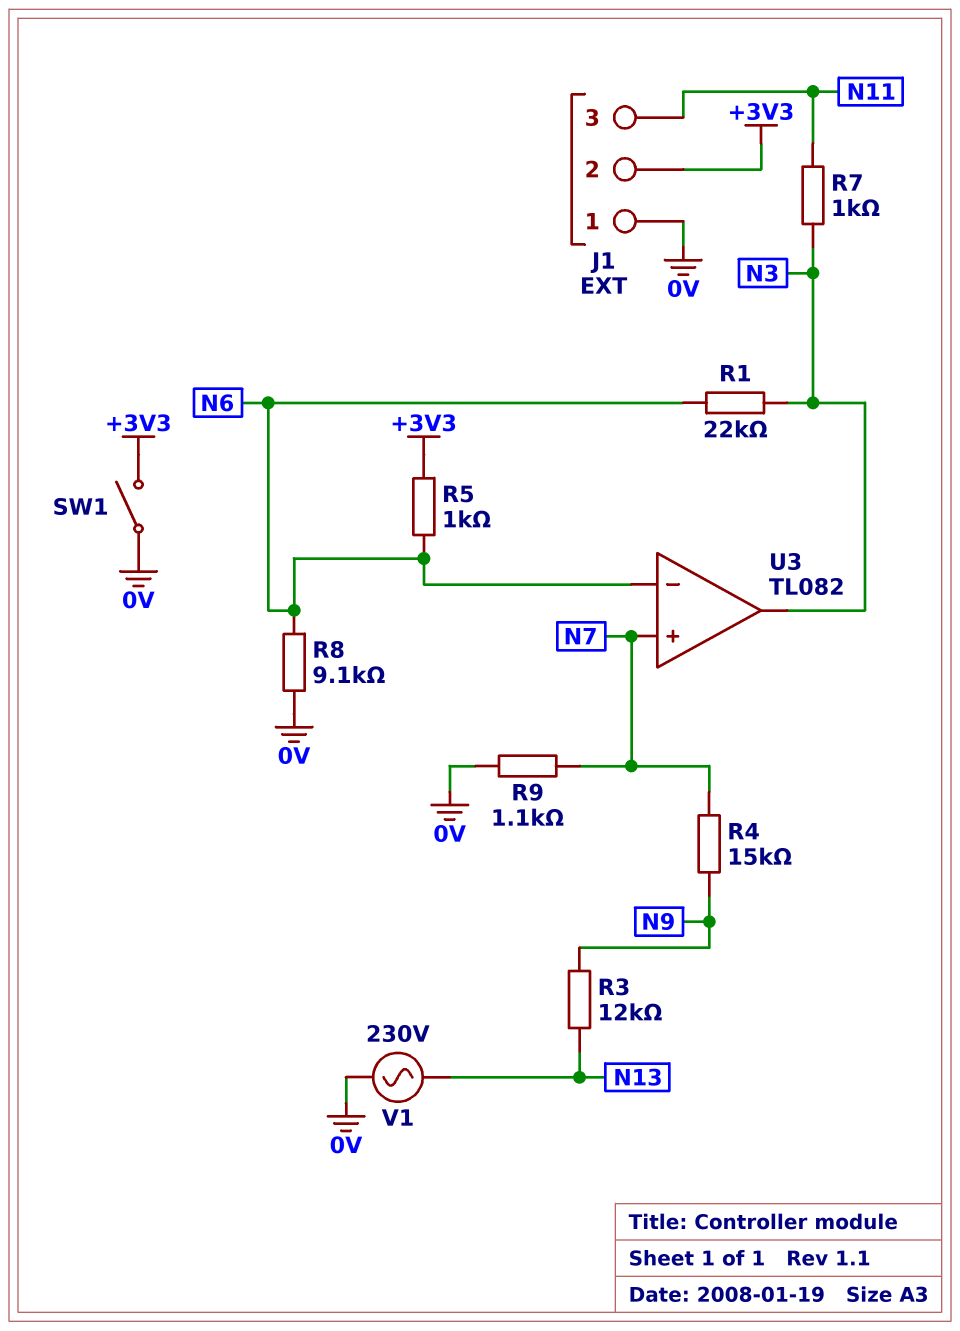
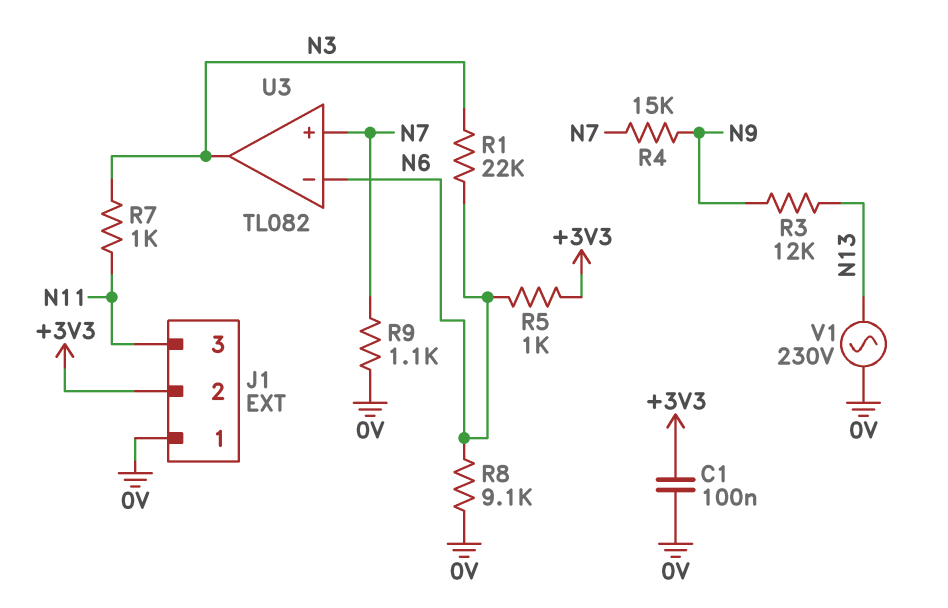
C1: none -> 100nF (+3V3, 0V)
SW1: switch (+3V3, 0V) -> none

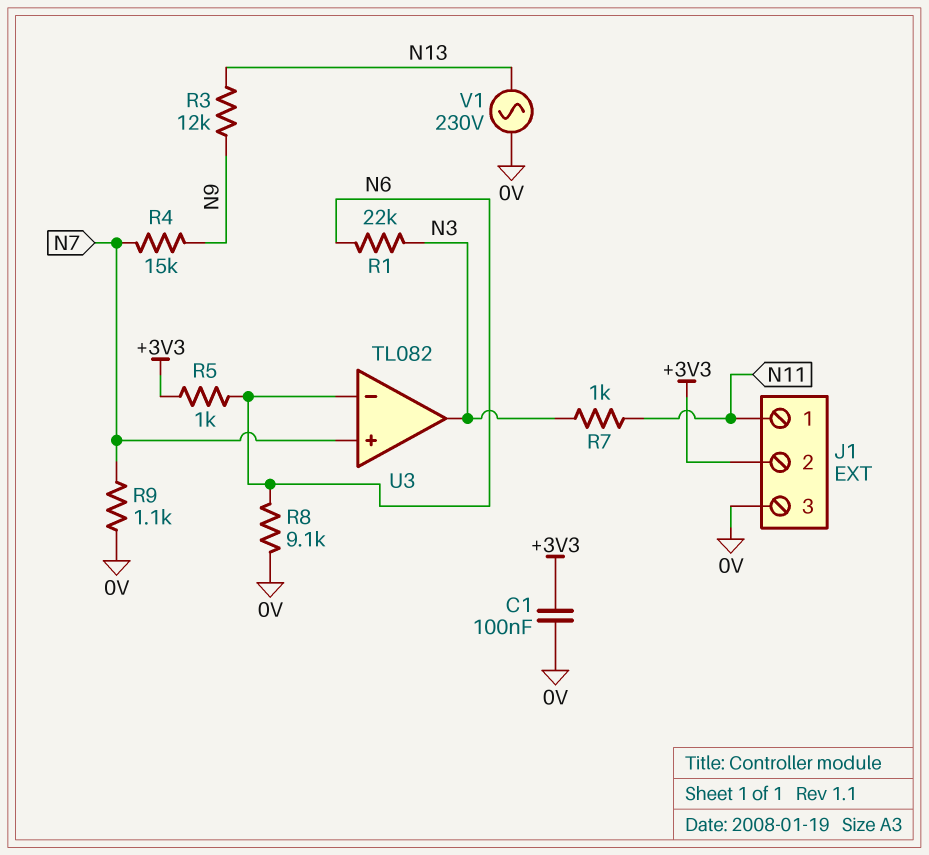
J1 pin 1: 0V -> N11
J1 pin 3: N11 -> 0V

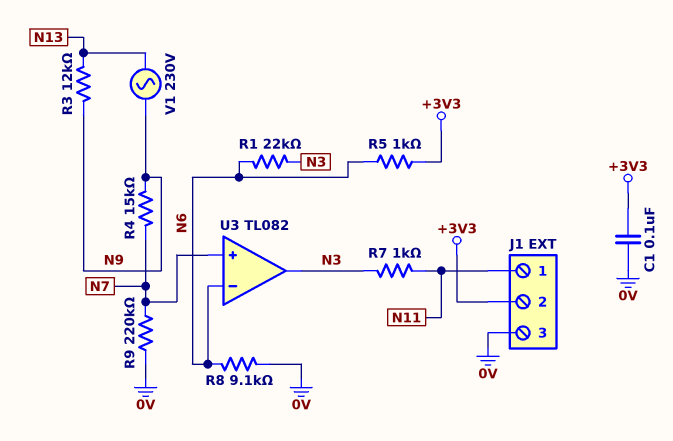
R9: 1.1k (0V, N7) -> 220k (0V, N7)
V1: AC 230V (0V, N13) -> AC 230V (N9, N13)

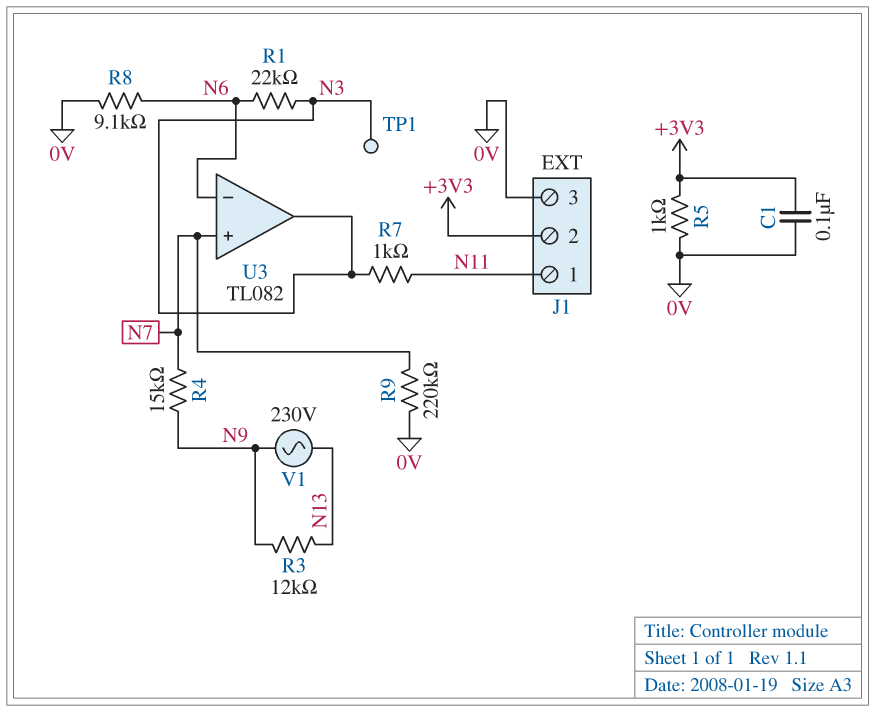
R5: 1k (+3V3, N6) -> 1k (+3V3, 0V)
TP1: none -> test point (N3)

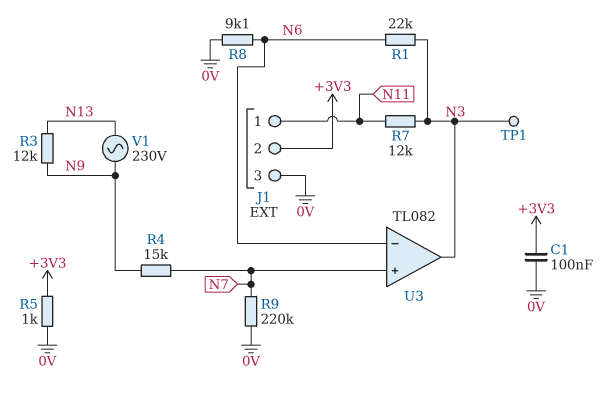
R7: 1k (N3, N11) -> 12k (N3, N11)

